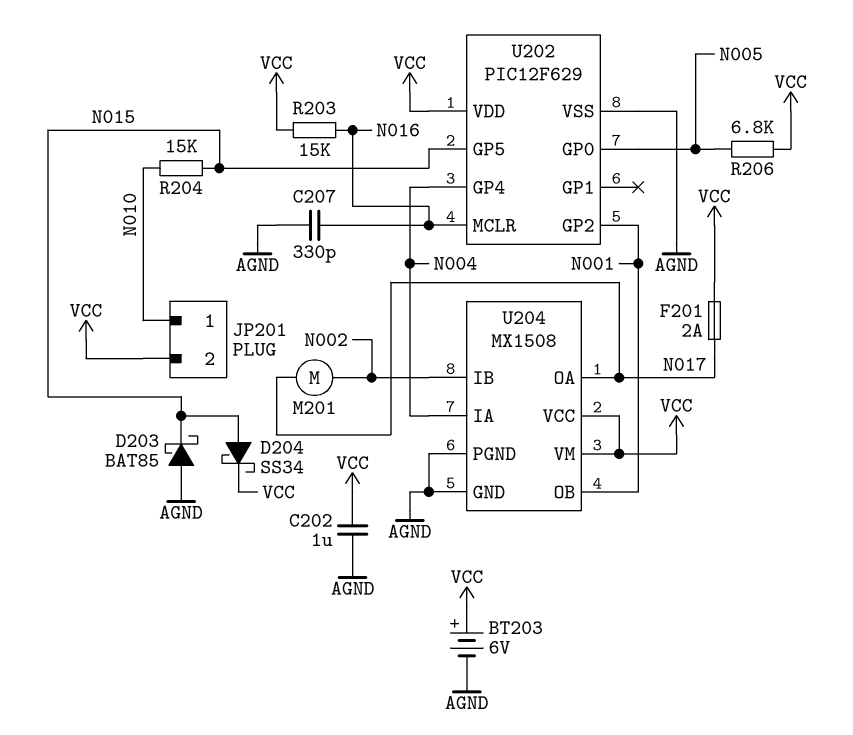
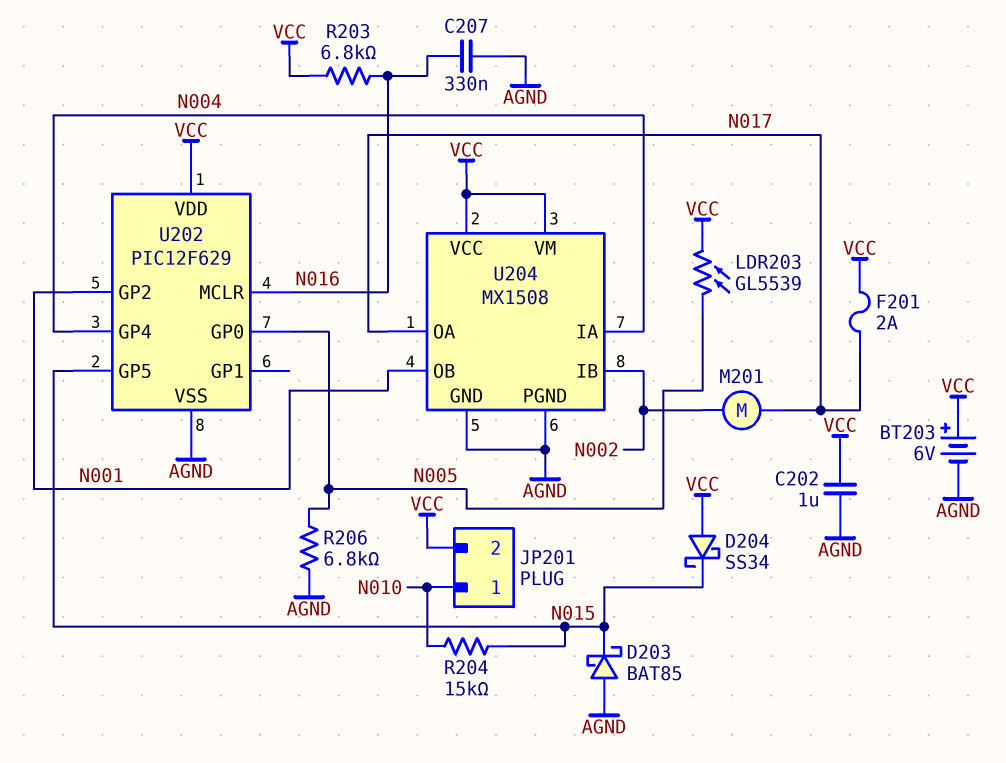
C207: 330pF (AGND, N016) -> 330nF (AGND, N016)
D204: schottky SS34 (A N015, K VCC) -> schottky SS34 (A VCC, K N015)
LDR203: none -> GL5539 (N005, VCC)
R203: 15k (N016, VCC) -> 6.8k (N016, VCC)
R206: 6.8k (N005, VCC) -> 6.8k (AGND, N005)

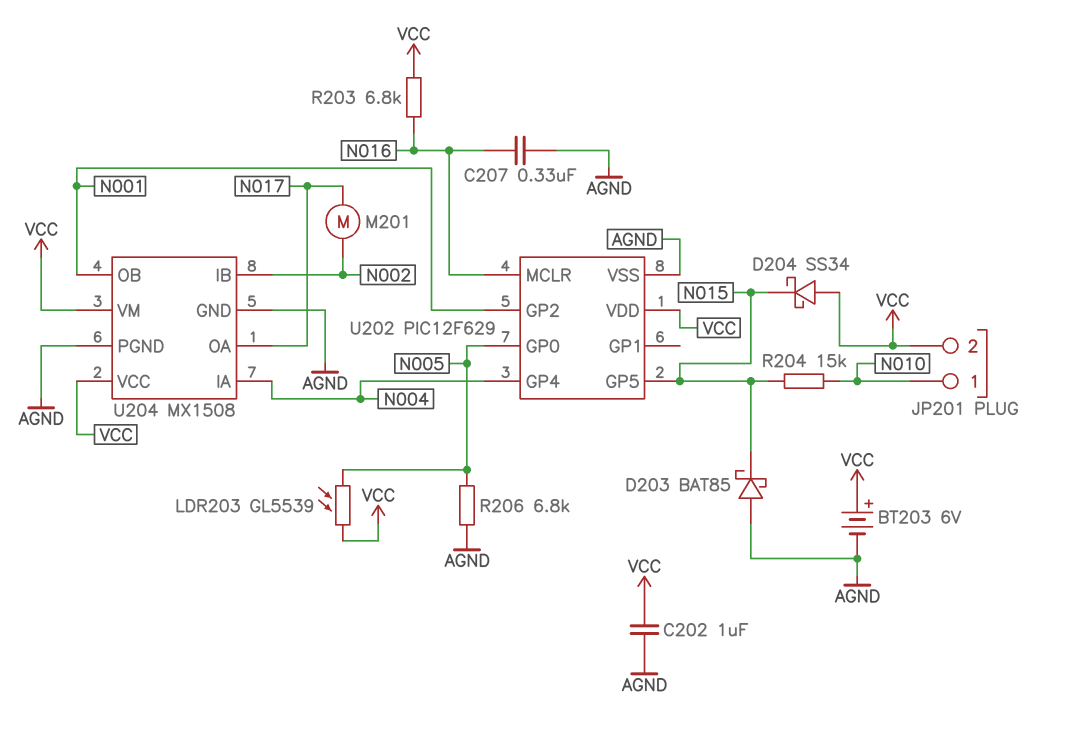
F201: 2A (N017, VCC) -> none

